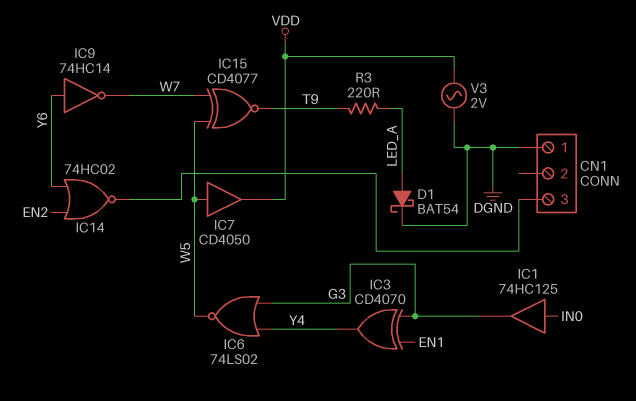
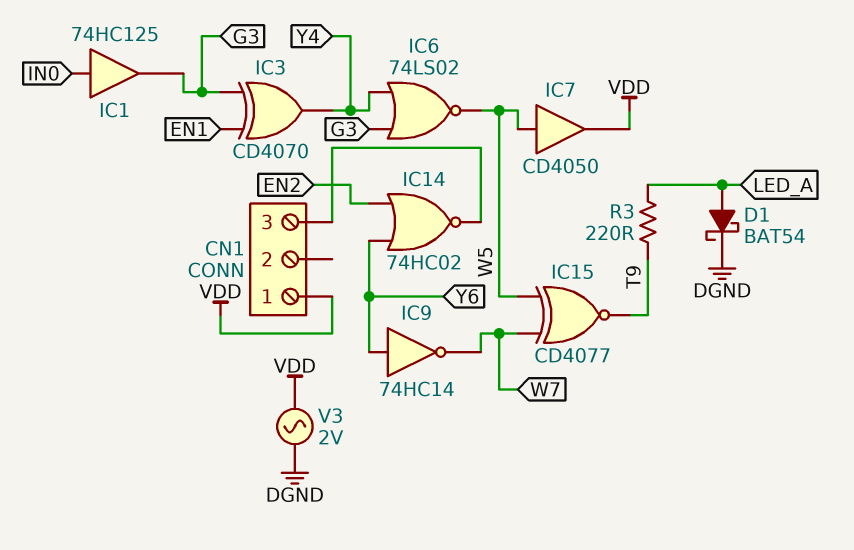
CN1 pin 1: DGND -> VDD

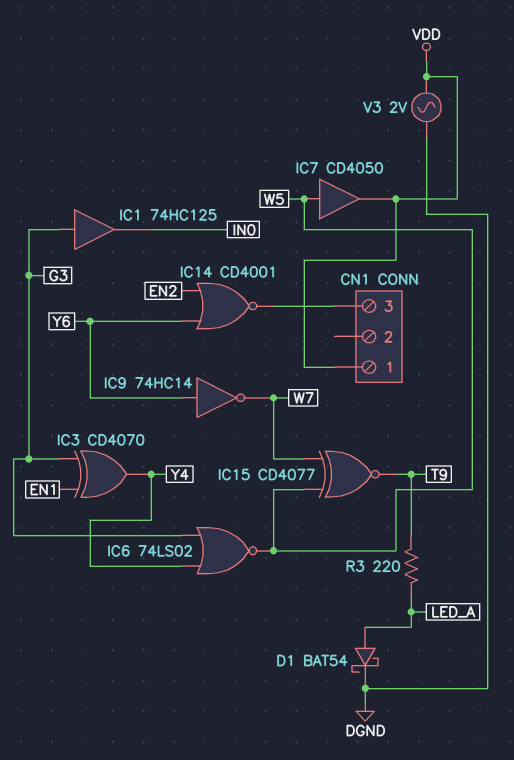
IC1: buffer 74HC125 (in IN0, out G3) -> buffer 74HC125 (in G3, out IN0)
IC14: NOR 74HC02 (in EN2, in Y6, out CN1/3) -> NOR CD4001 (in EN2, in Y6, out CN1/3)

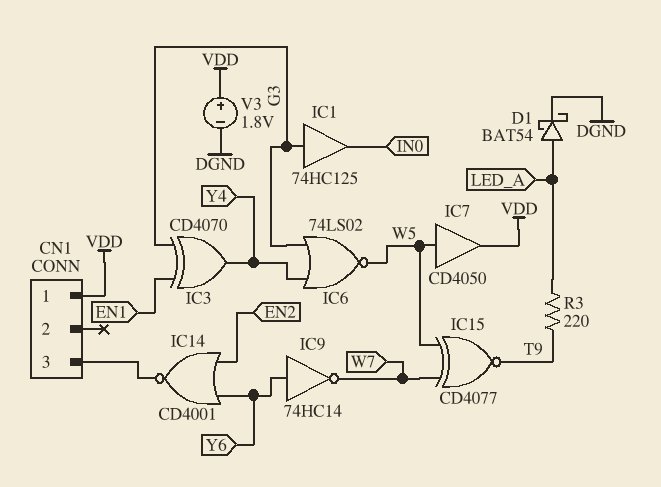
V3: AC 2V (DGND, VDD) -> 1.8V (plus VDD, minus DGND)

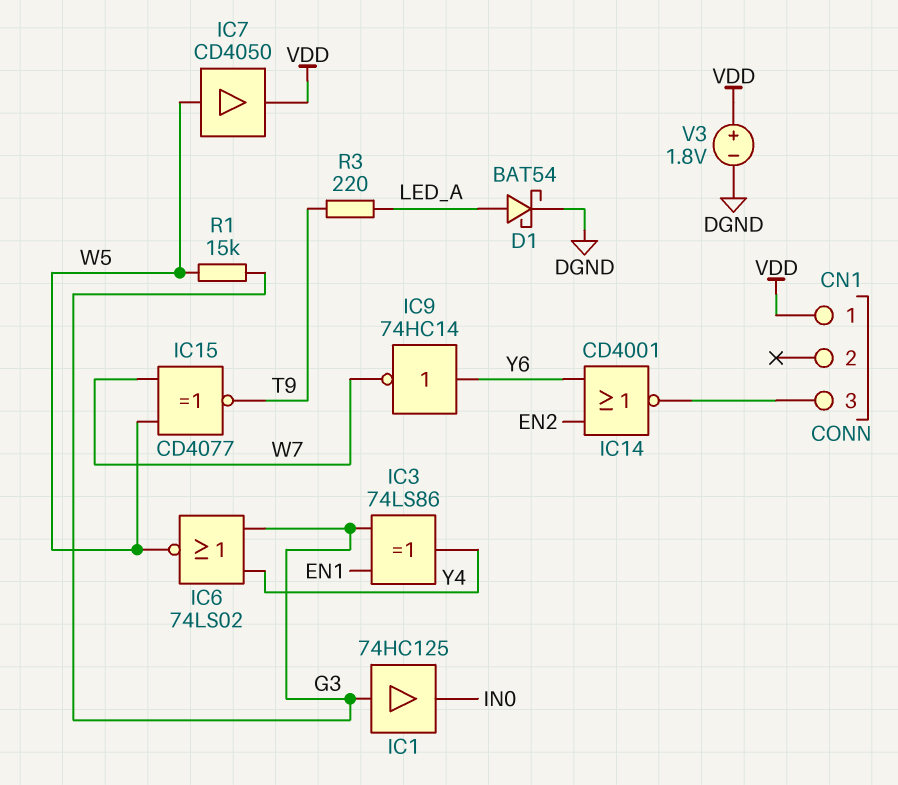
IC3: XOR CD4070 (in EN1, in G3, out Y4) -> XOR 74LS86 (in EN1, in G3, out Y4)
R1: none -> 15k (G3, W5)

